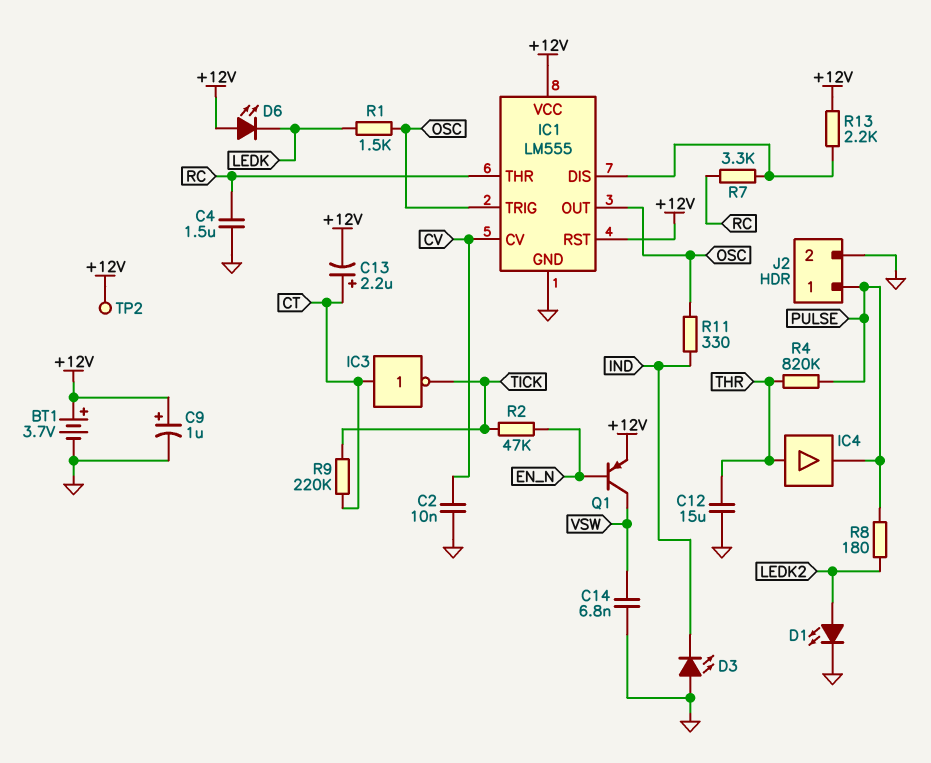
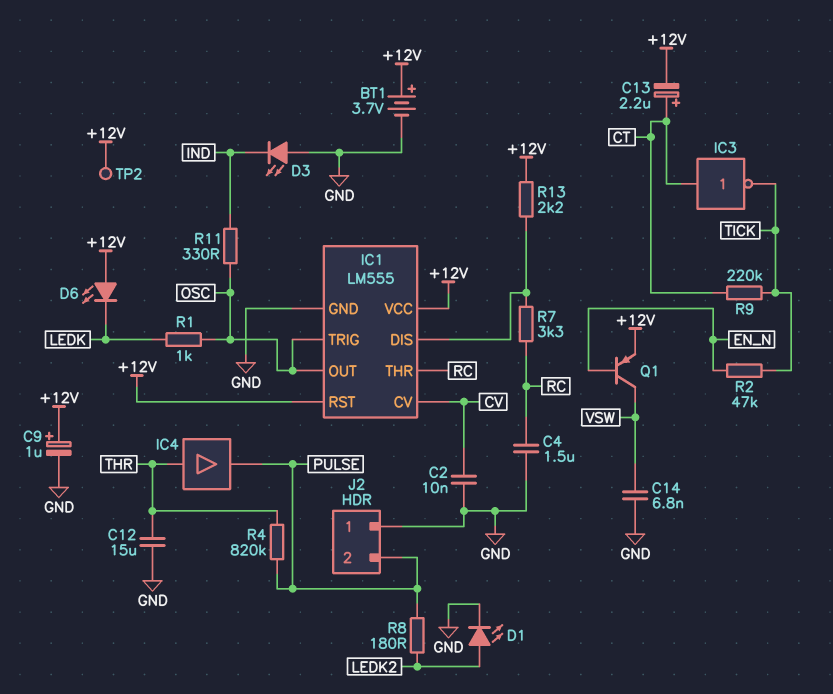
J2 pin 1: PULSE -> GND
J2 pin 2: GND -> PULSE
R1: 1.5k (LEDK, OSC) -> 1k (LEDK, OSC)

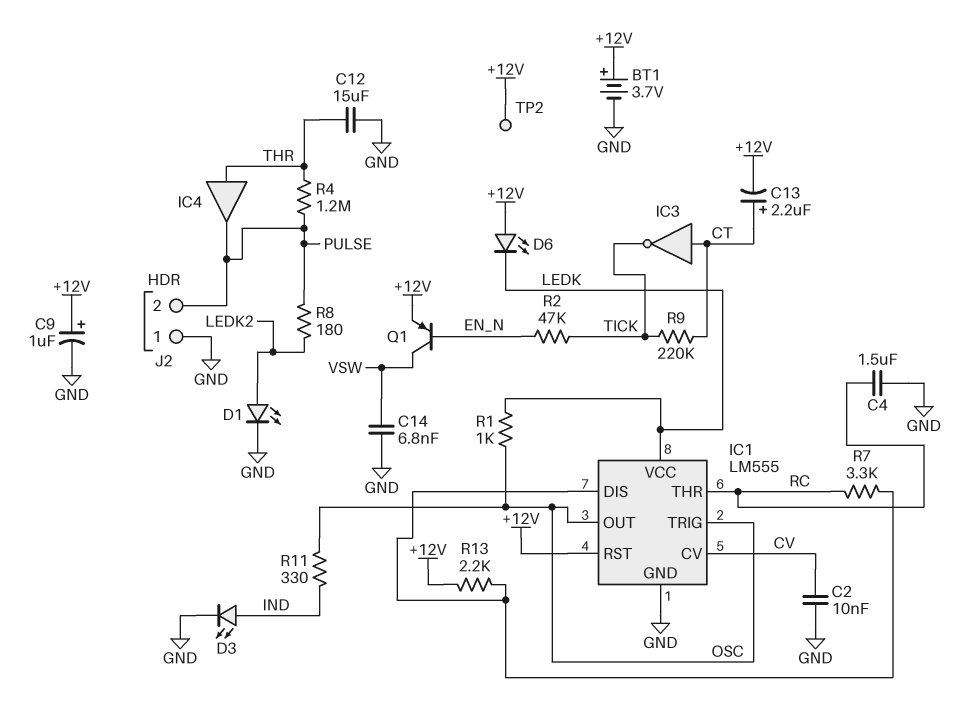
D3: LED (A GND, K IND) -> LED (A IND, K GND)
IC1 pin VCC: +12V -> LEDK
R4: 820k (PULSE, THR) -> 1.2M (PULSE, THR)

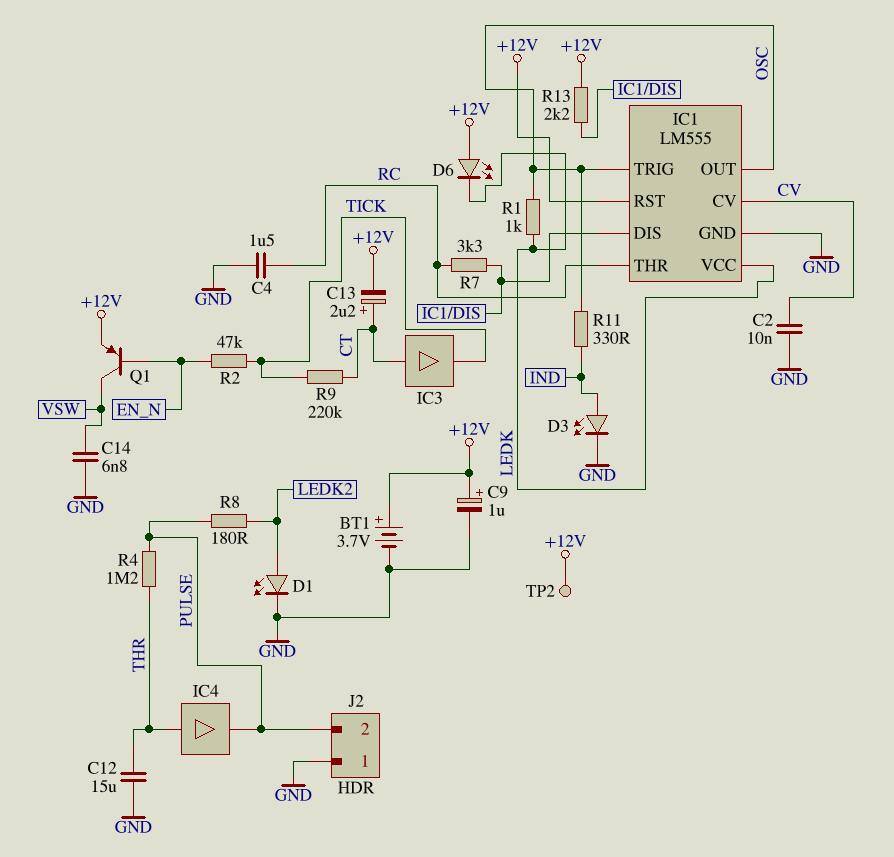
IC3: NOT (in CT, out TICK) -> buffer (in CT, out TICK)

